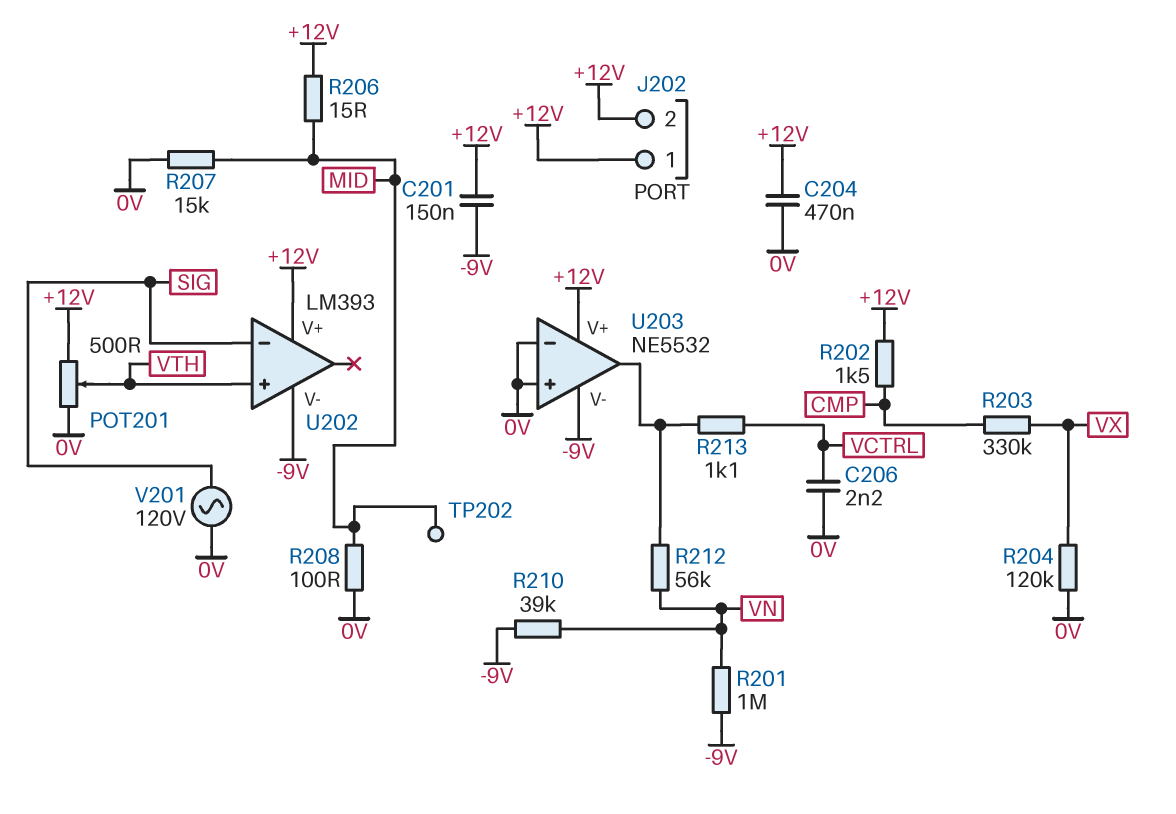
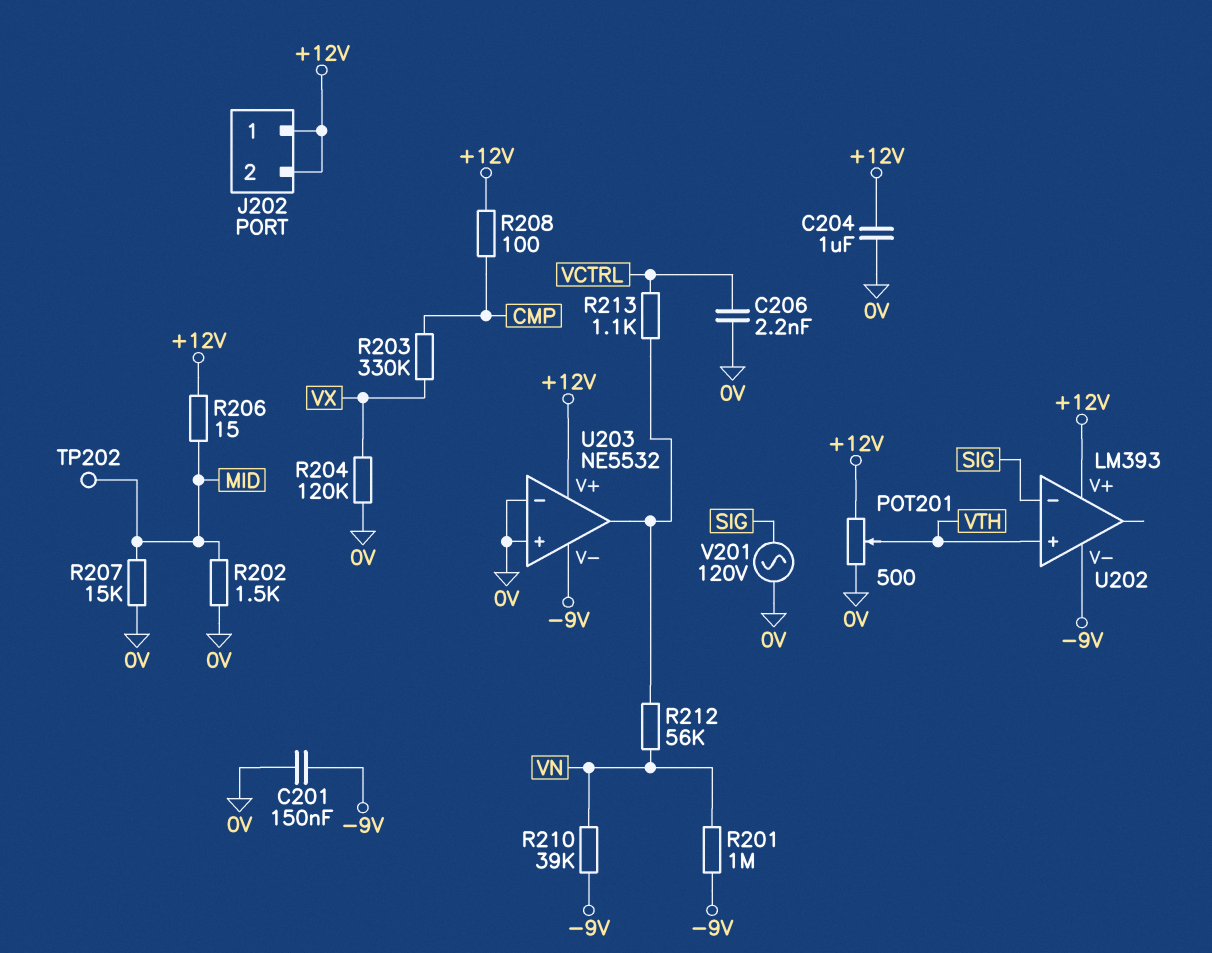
C201: 150nF (+12V, -9V) -> 150nF (-9V, 0V)
C204: 470nF (+12V, 0V) -> 1uF (+12V, 0V)
R202: 1.5k (+12V, CMP) -> 1.5k (0V, MID)
R208: 100 (0V, MID) -> 100 (+12V, CMP)

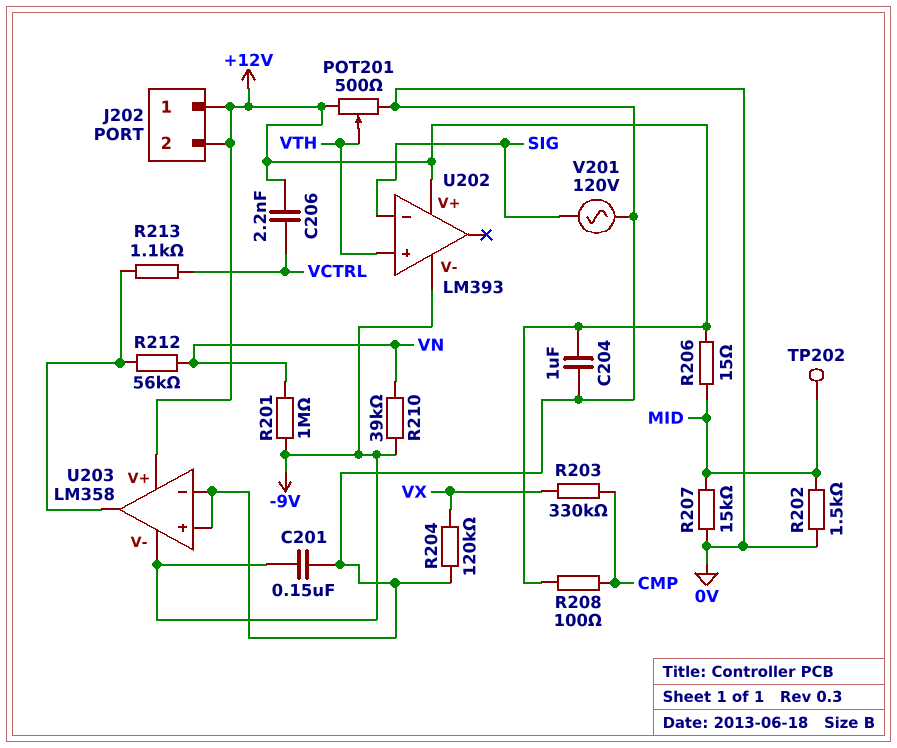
C206: 2.2nF (0V, VCTRL) -> 2.2nF (+12V, VCTRL)
U203: NE5532 -> LM358

